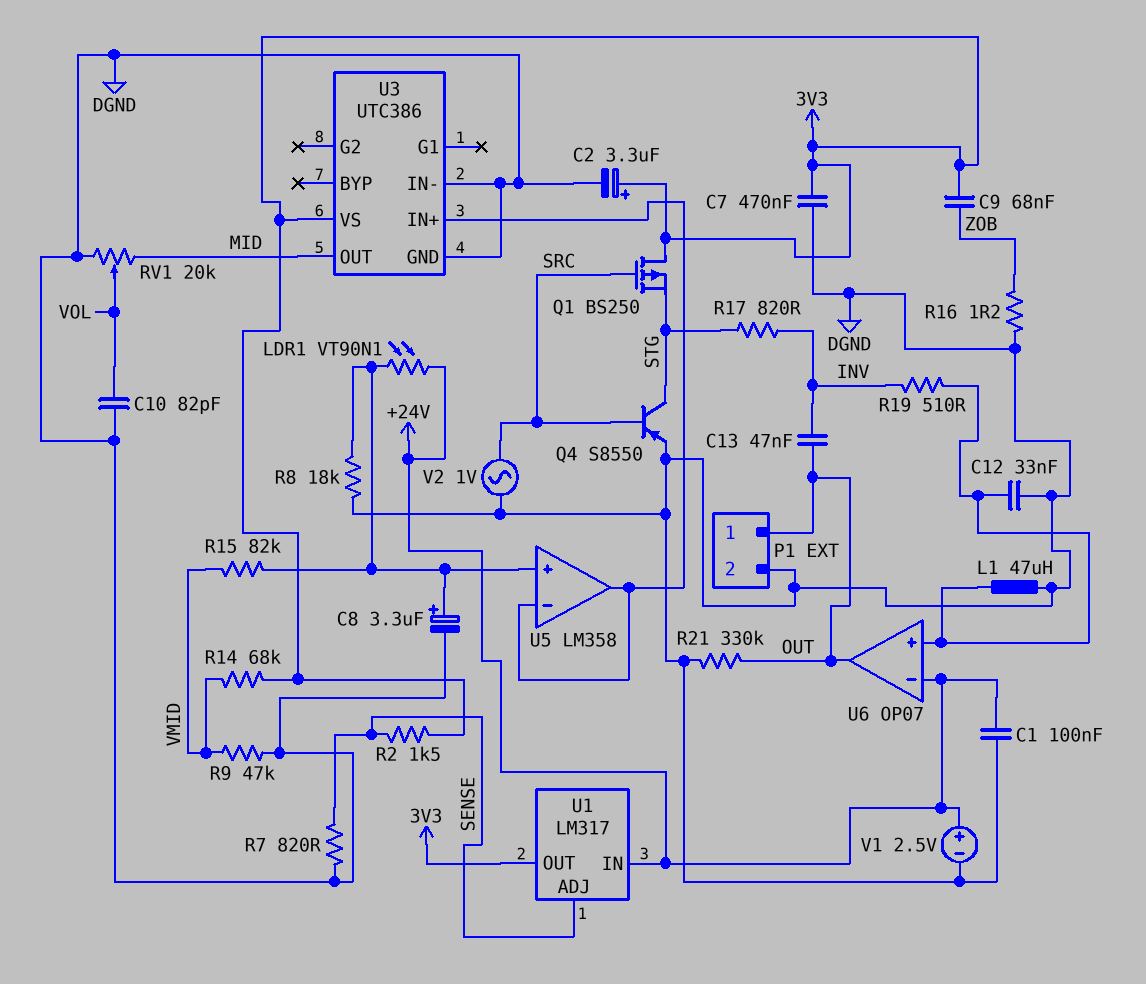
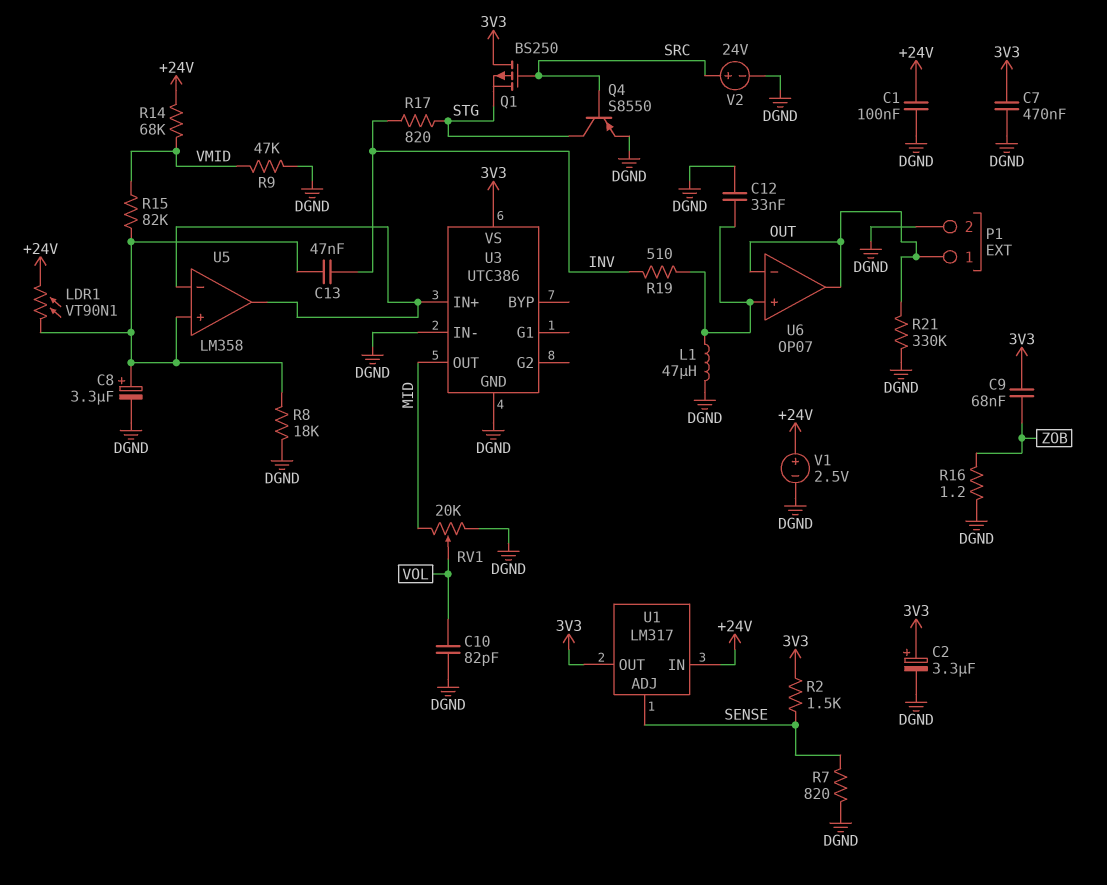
C13: 47nF (INV, OUT) -> 47nF (INV, U5/in+)
R14: 68k (3V3, VMID) -> 68k (+24V, VMID)
U6 pin in-: +24V -> OUT
V2: AC 1V (DGND, SRC) -> 24V (plus SRC, minus DGND)

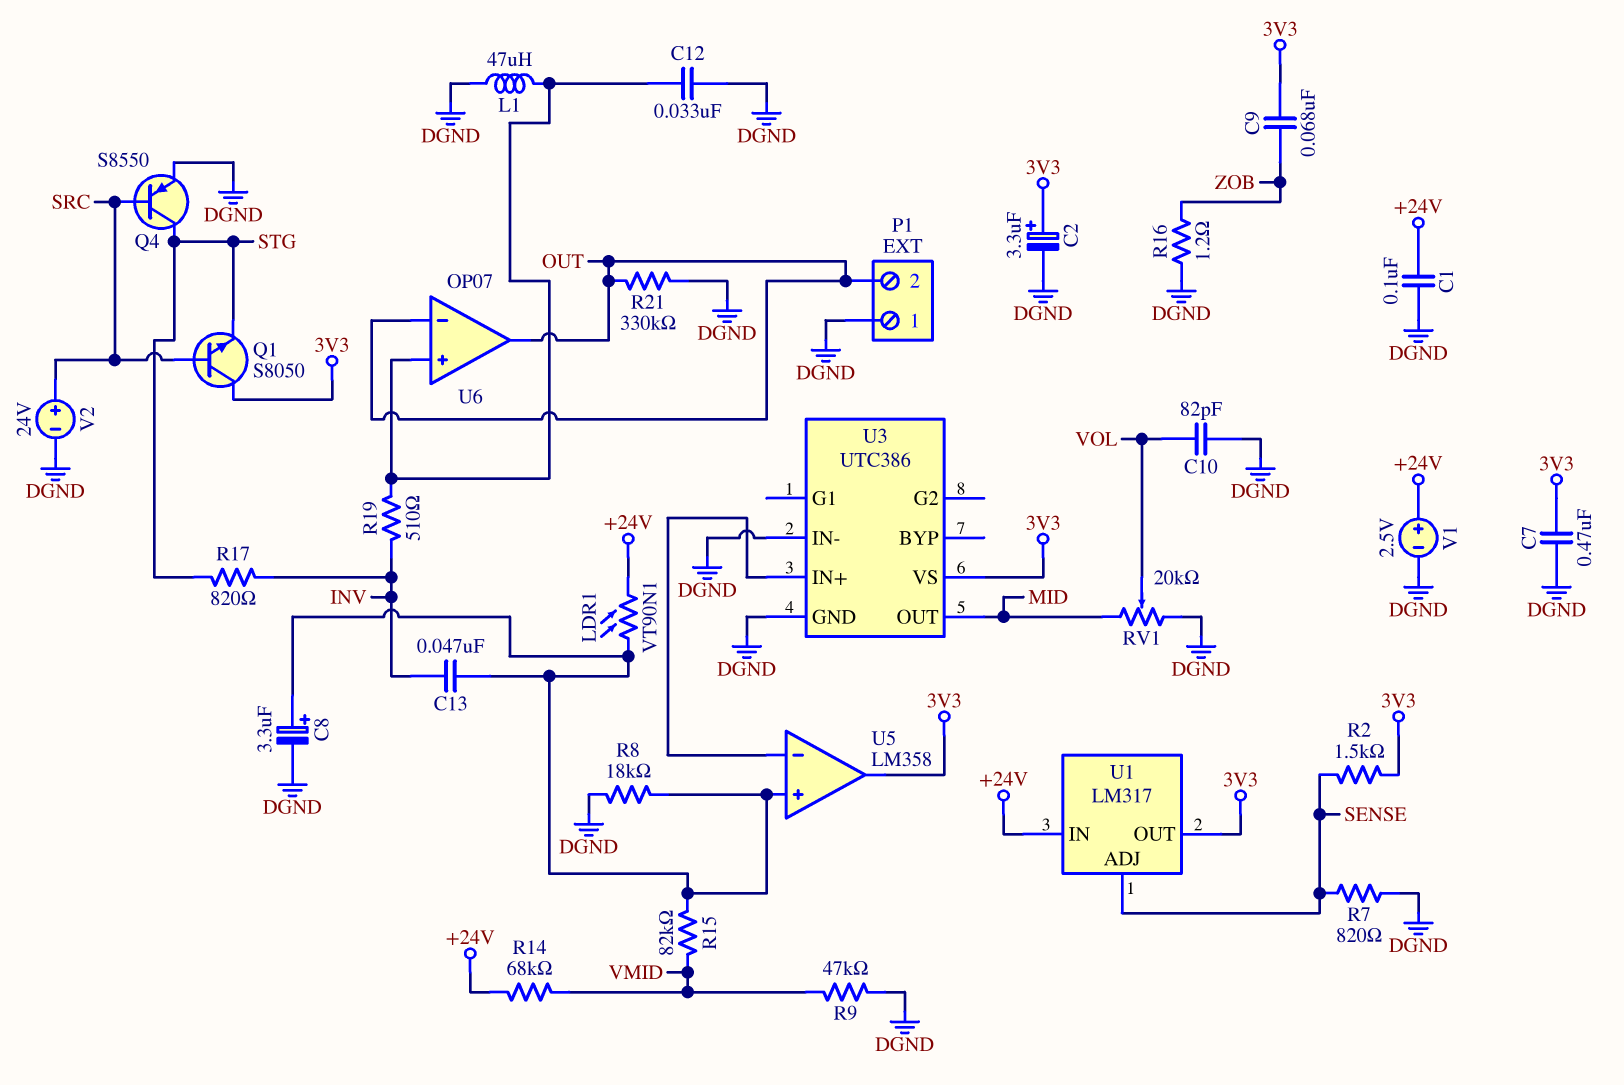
P1 pin 1: OUT -> DGND
P1 pin 2: DGND -> OUT
Q1: PMOS BS250 (G SRC, D 3V3, S STG) -> NPN S8050 (B SRC, C 3V3, E STG)
U5 pin out: U3/IN+ -> 3V3

